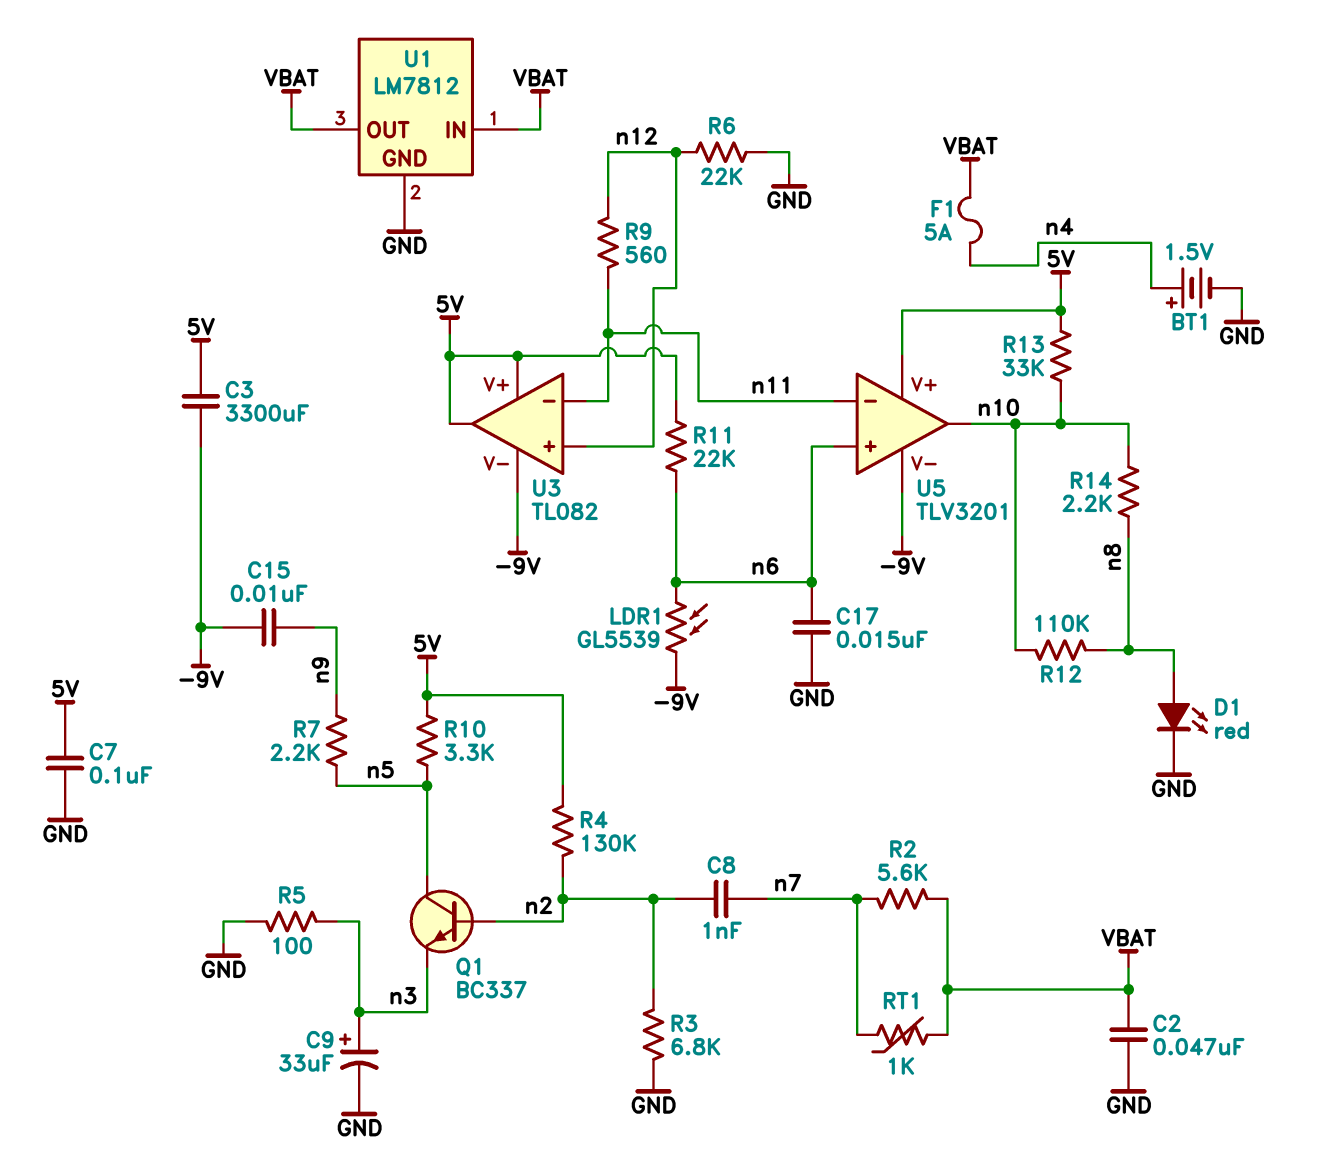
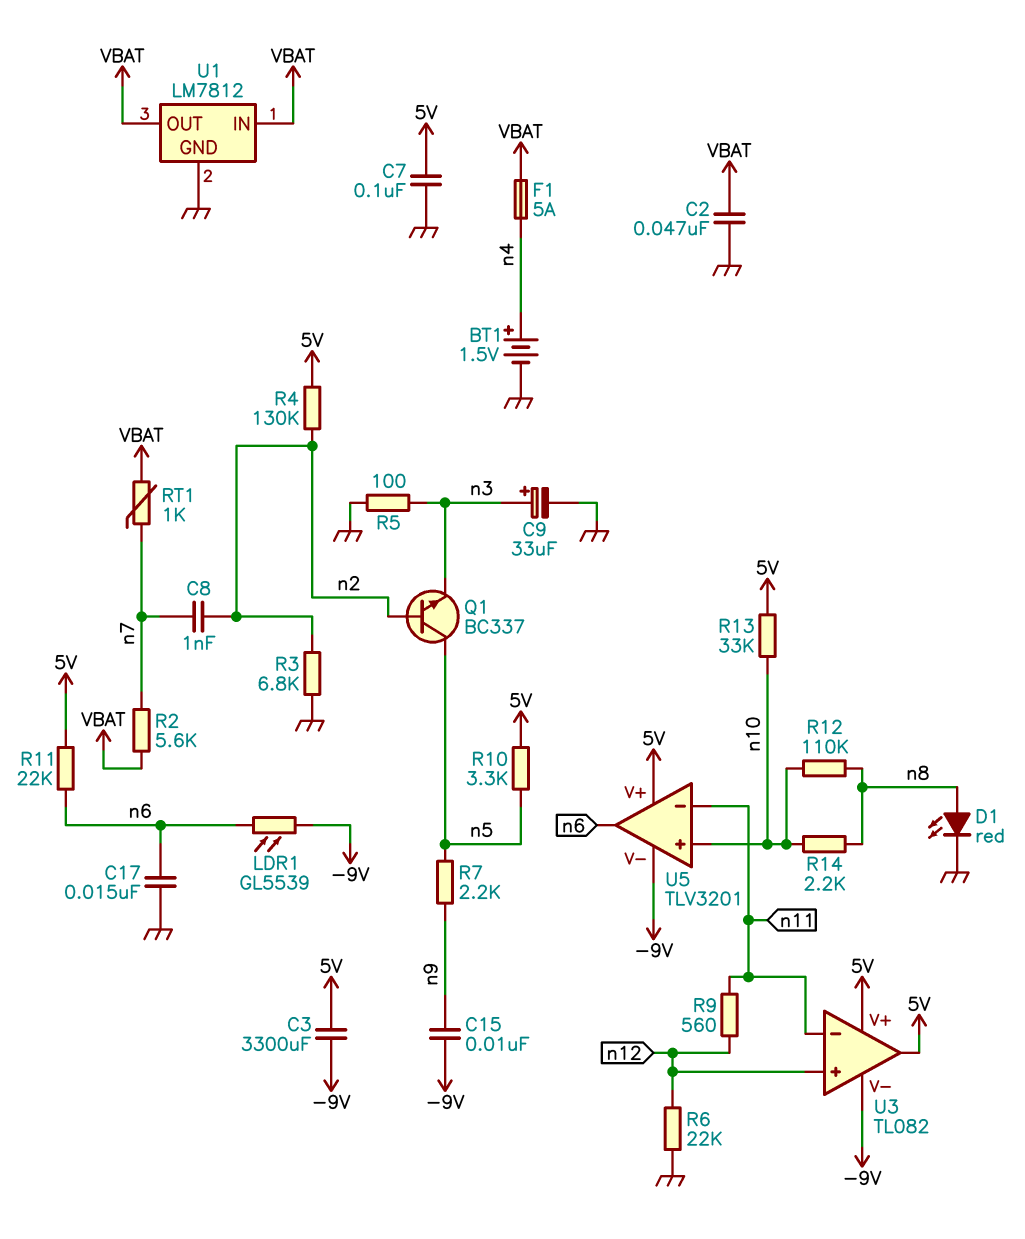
U5 pin in+: n6 -> n10
U5 pin out: n10 -> n6

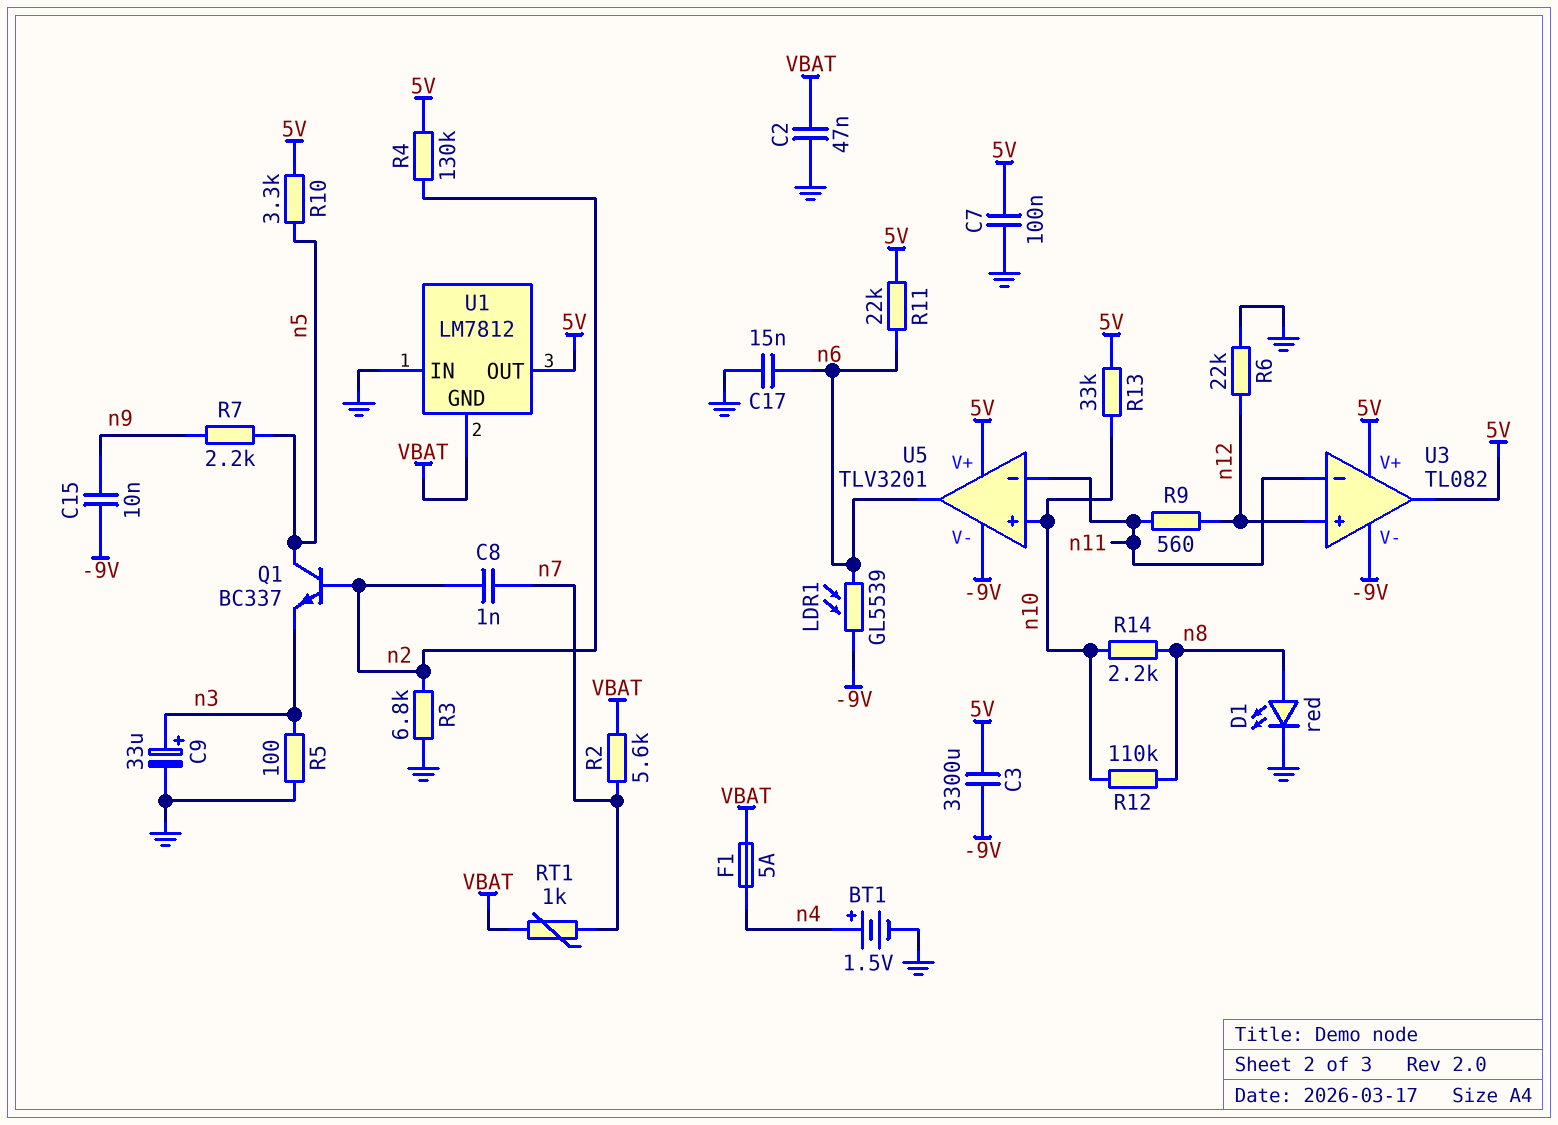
U1 pin GND: GND -> VBAT
U1 pin IN: VBAT -> GND
U1 pin OUT: VBAT -> 5V

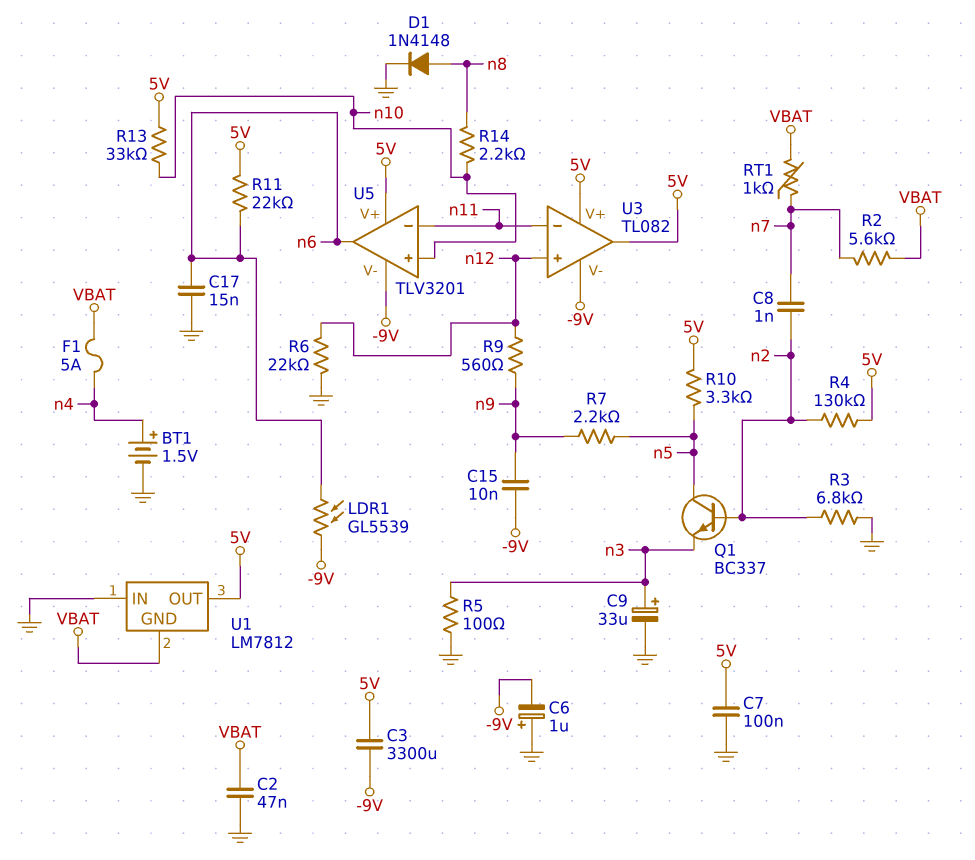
C6: none -> 1uF (plus GND, minus -9V)
D1: LED red (A n8, K GND) -> diode 1N4148 (A n8, K GND)
R9: 560 (n11, n12) -> 560 (n9, n12)
R12: 110k (n8, n10) -> none

